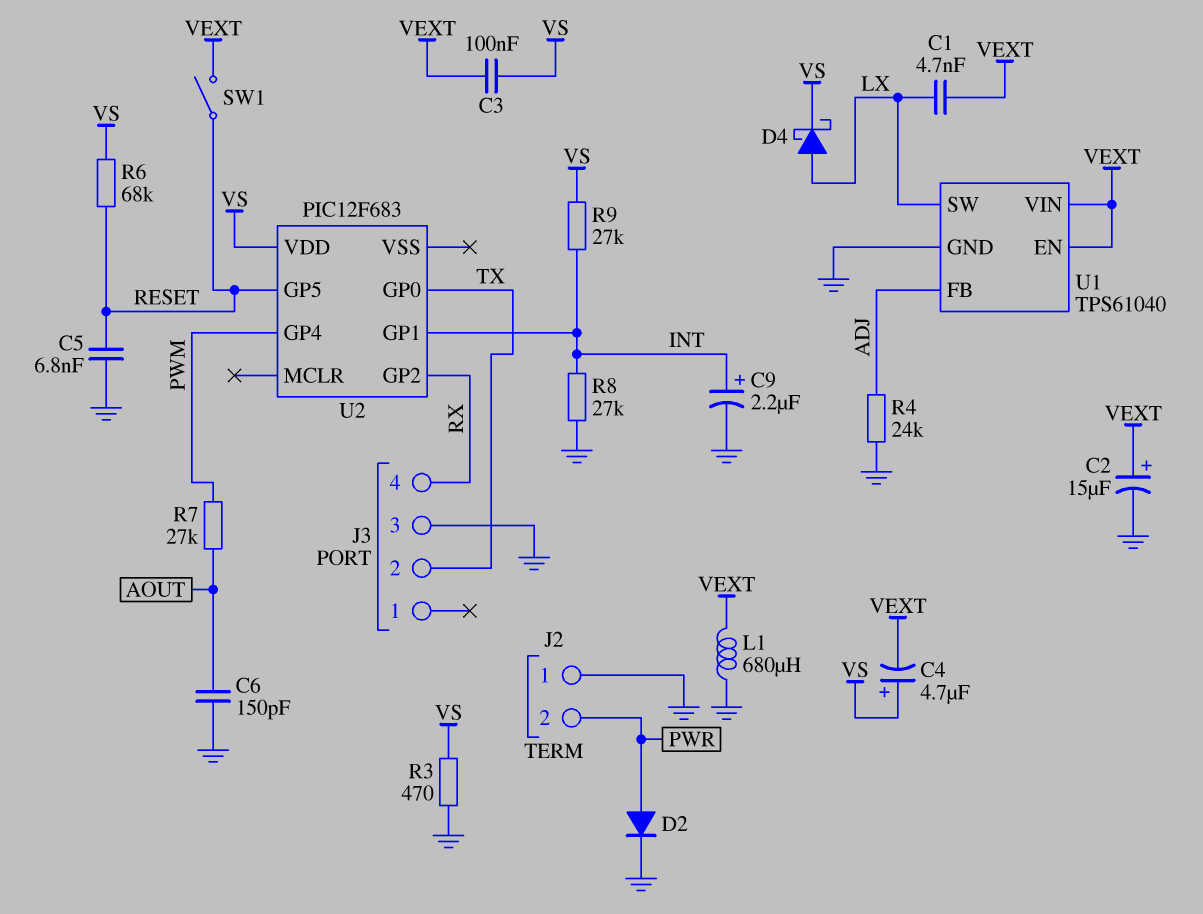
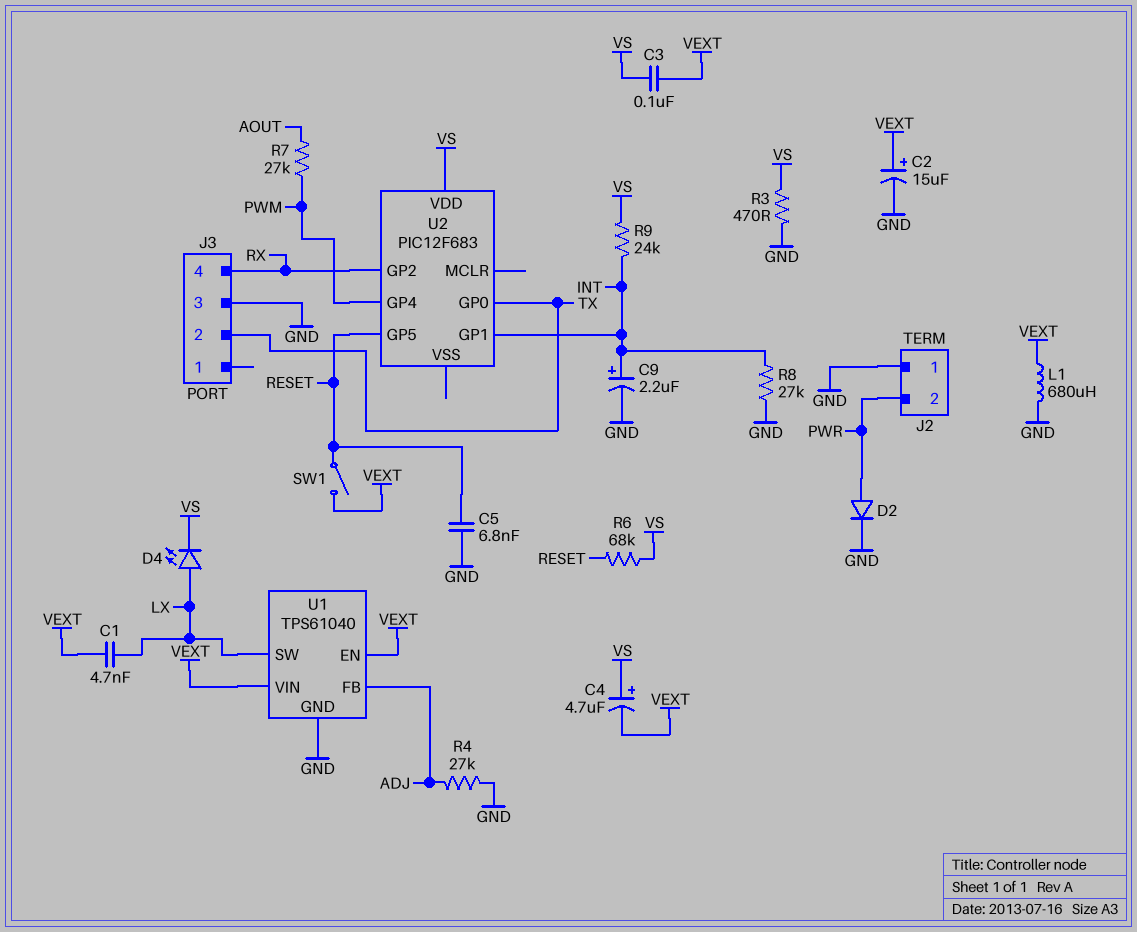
C6: 150pF (AOUT, GND) -> none
D4: schottky (A LX, K VS) -> LED (A LX, K VS)
R4: 24k (ADJ, GND) -> 27k (ADJ, GND)
R9: 27k (INT, VS) -> 24k (INT, VS)

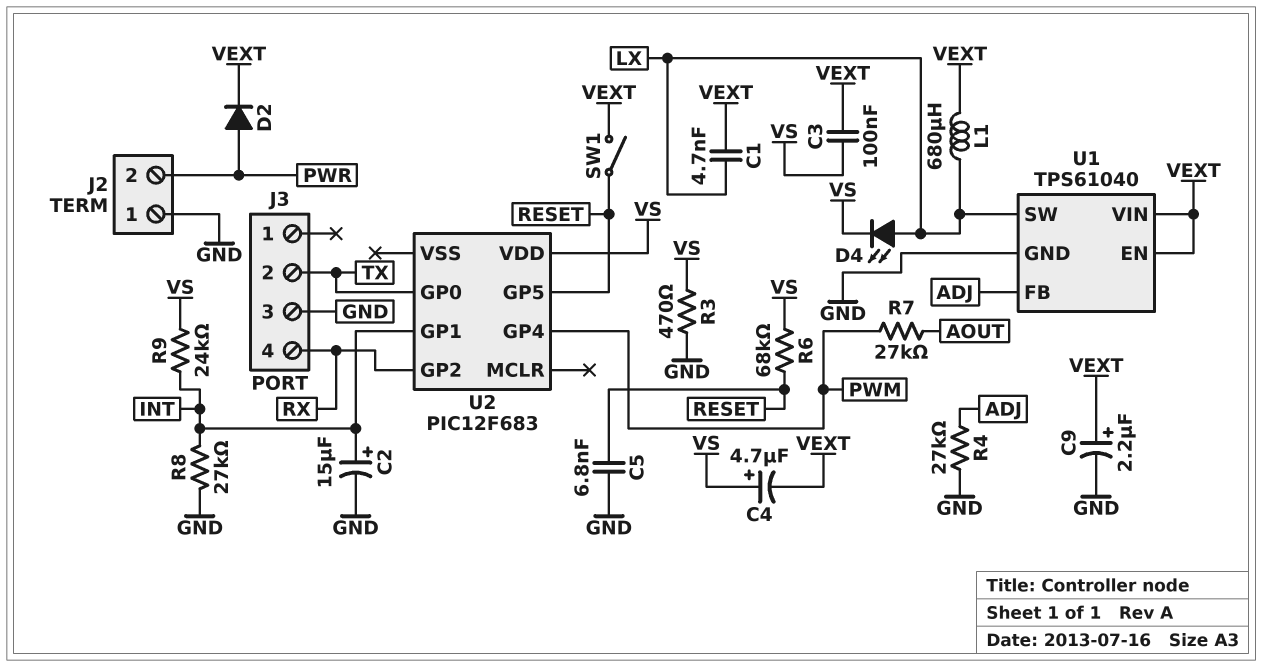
C2: 15uF (plus VEXT, minus GND) -> 15uF (plus INT, minus GND)
C9: 2.2uF (plus INT, minus GND) -> 2.2uF (plus VEXT, minus GND)
D2: diode (A PWR, K GND) -> diode (A PWR, K VEXT)
L1: 680uH (GND, VEXT) -> 680uH (LX, VEXT)

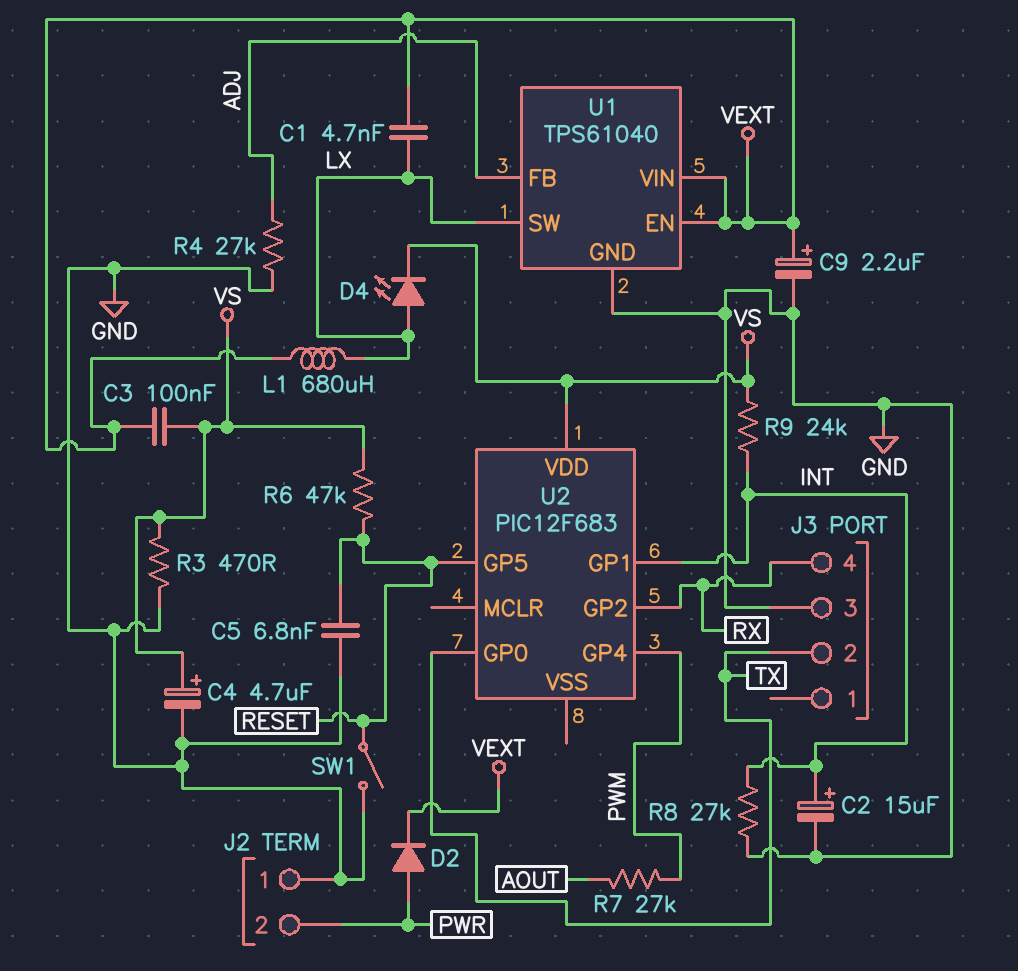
C4: 4.7uF (plus VS, minus VEXT) -> 4.7uF (plus VS, minus GND)
R6: 68k (RESET, VS) -> 47k (RESET, VS)
SW1: switch (RESET, VEXT) -> switch (GND, RESET)

